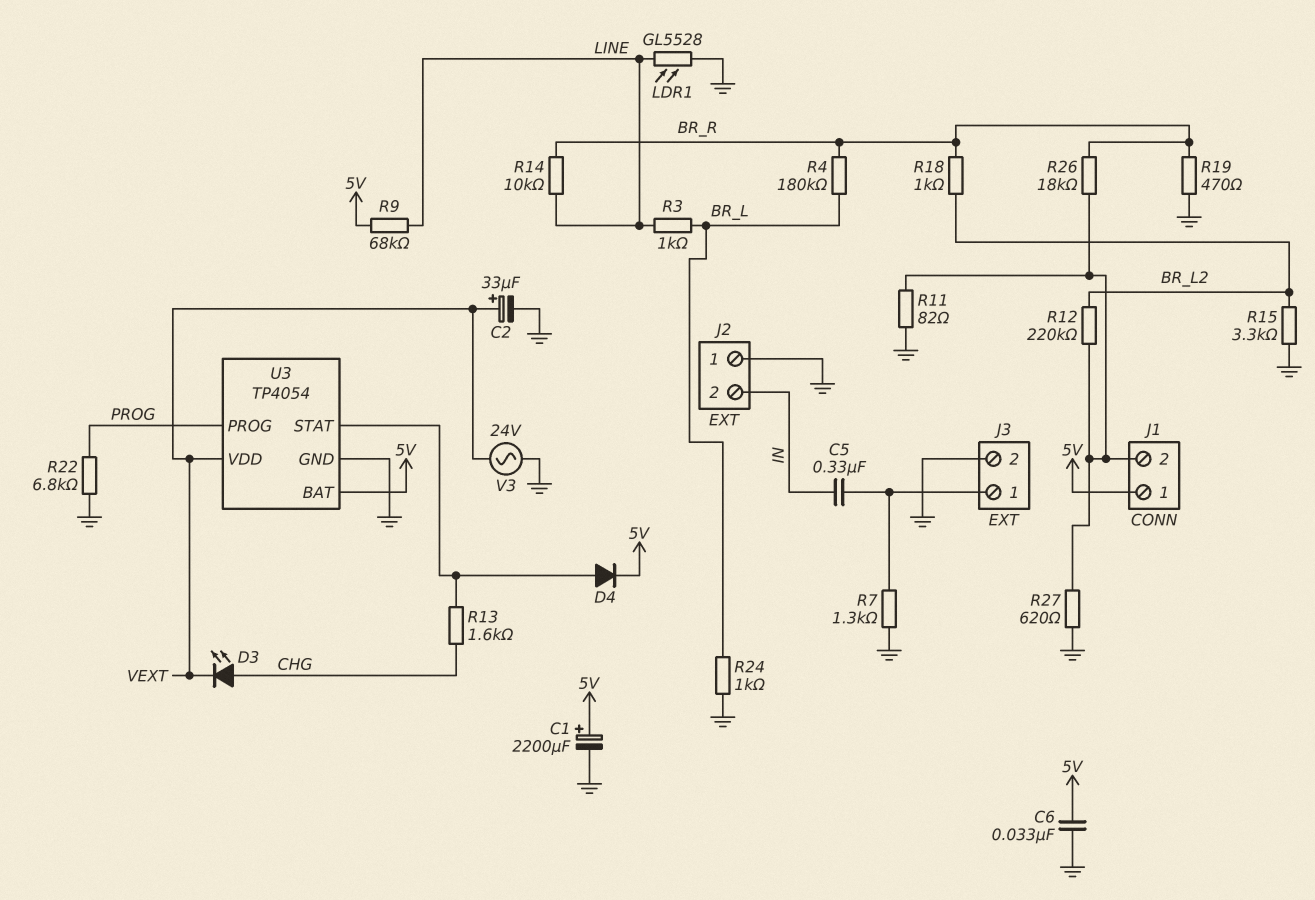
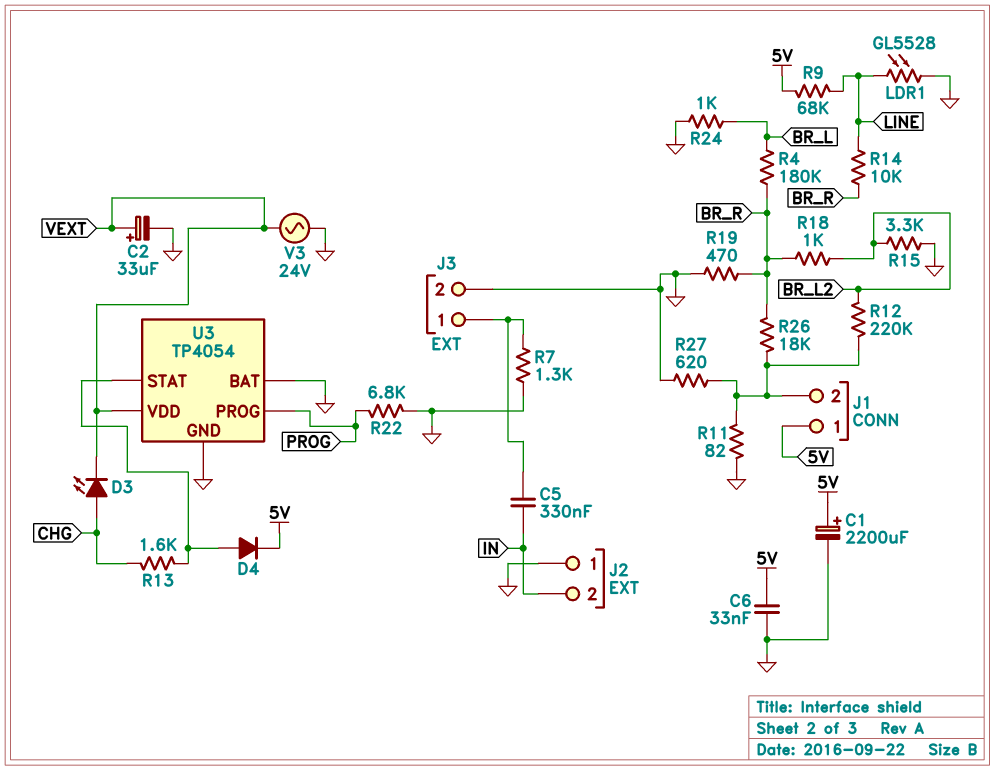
R3: 1k (BR_L, LINE) -> none
U3 pin BAT: 5V -> GND

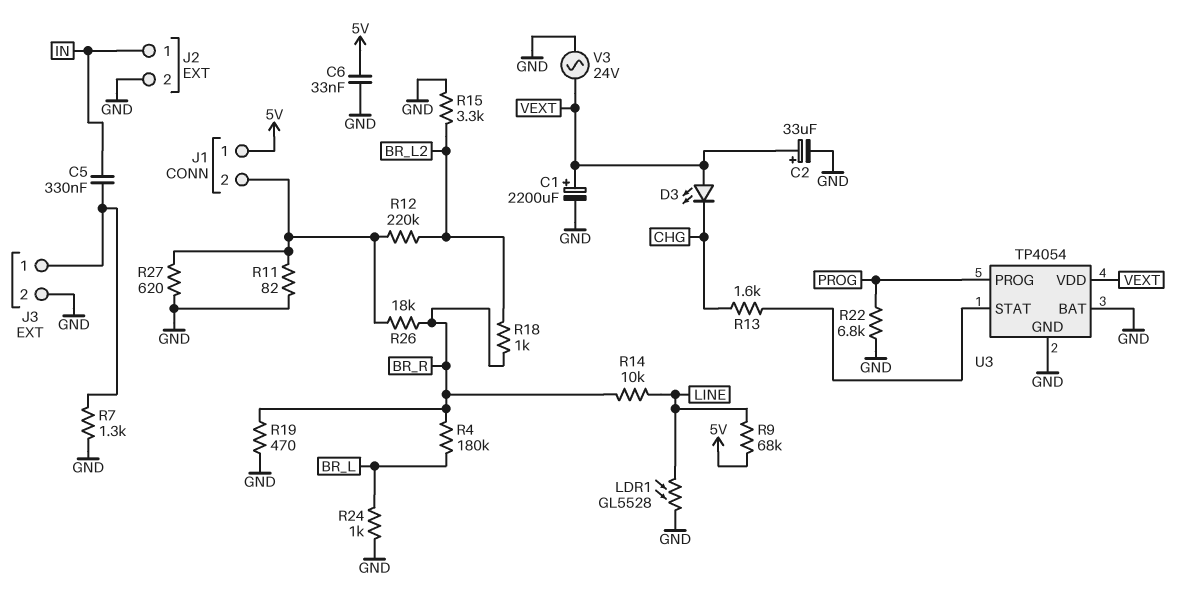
C1: 2200uF (plus 5V, minus GND) -> 2200uF (plus VEXT, minus GND)
D3: LED (A CHG, K VEXT) -> LED (A VEXT, K CHG)
D4: diode (A U3/STAT, K 5V) -> none
J2 pin 1: GND -> IN
J2 pin 2: IN -> GND

